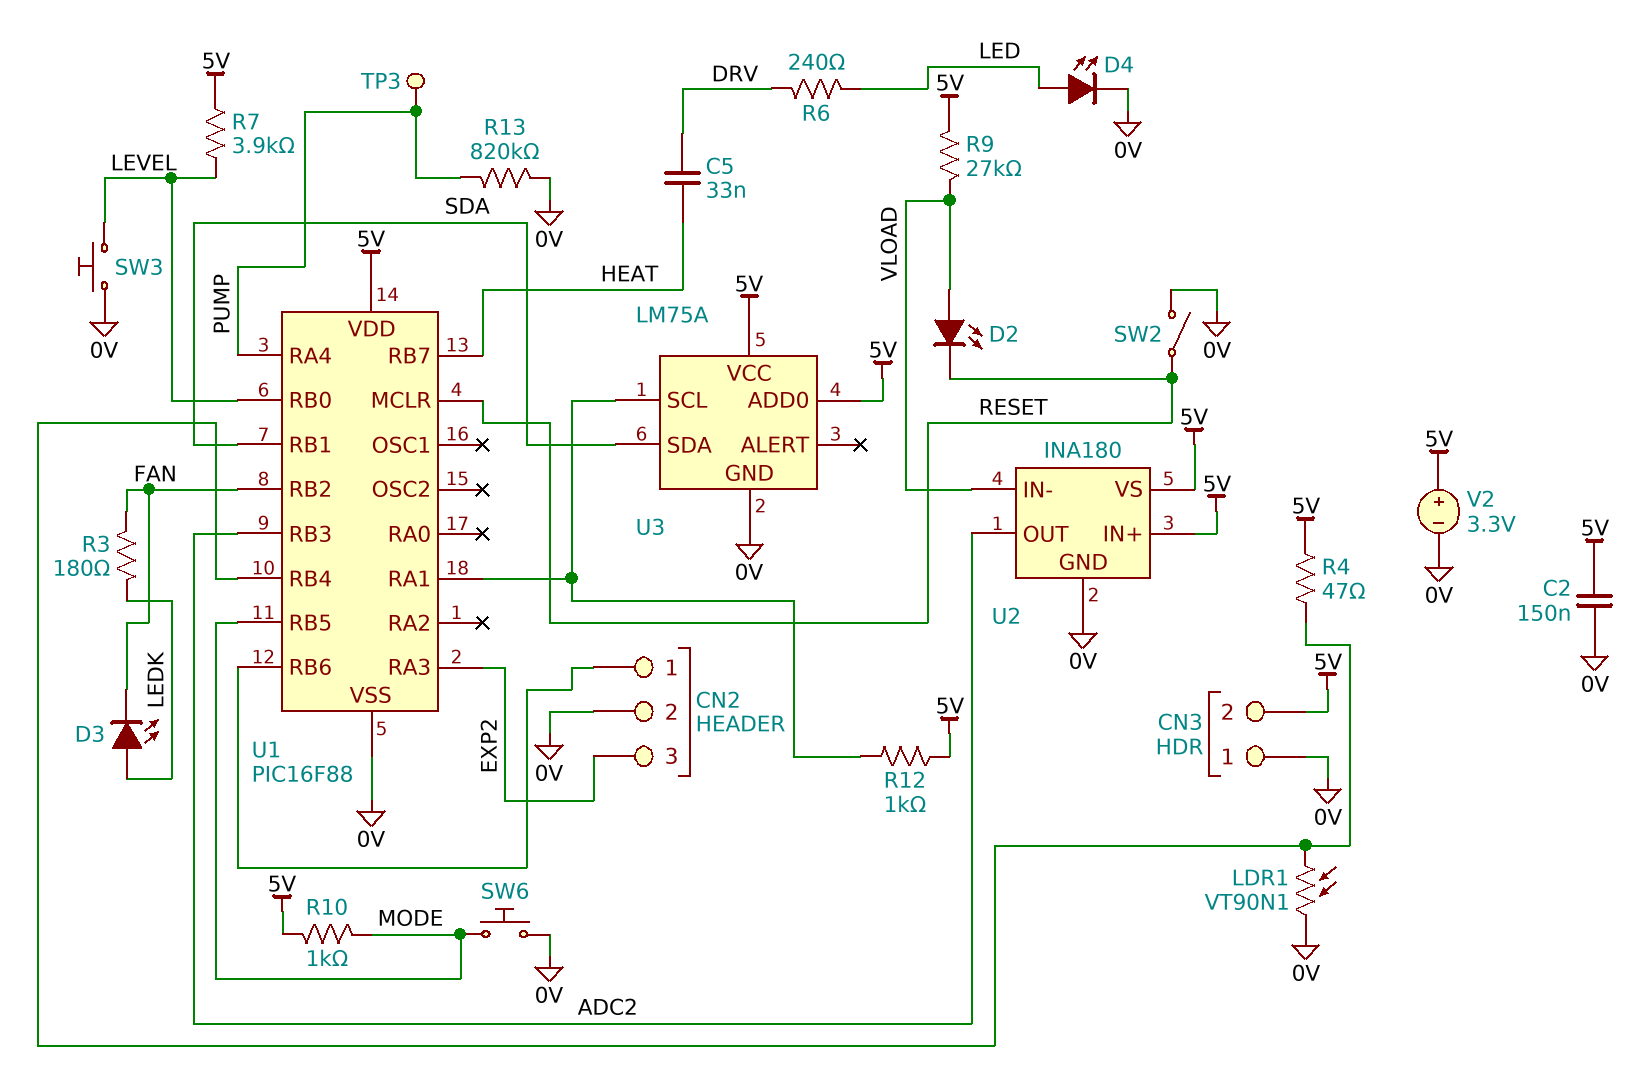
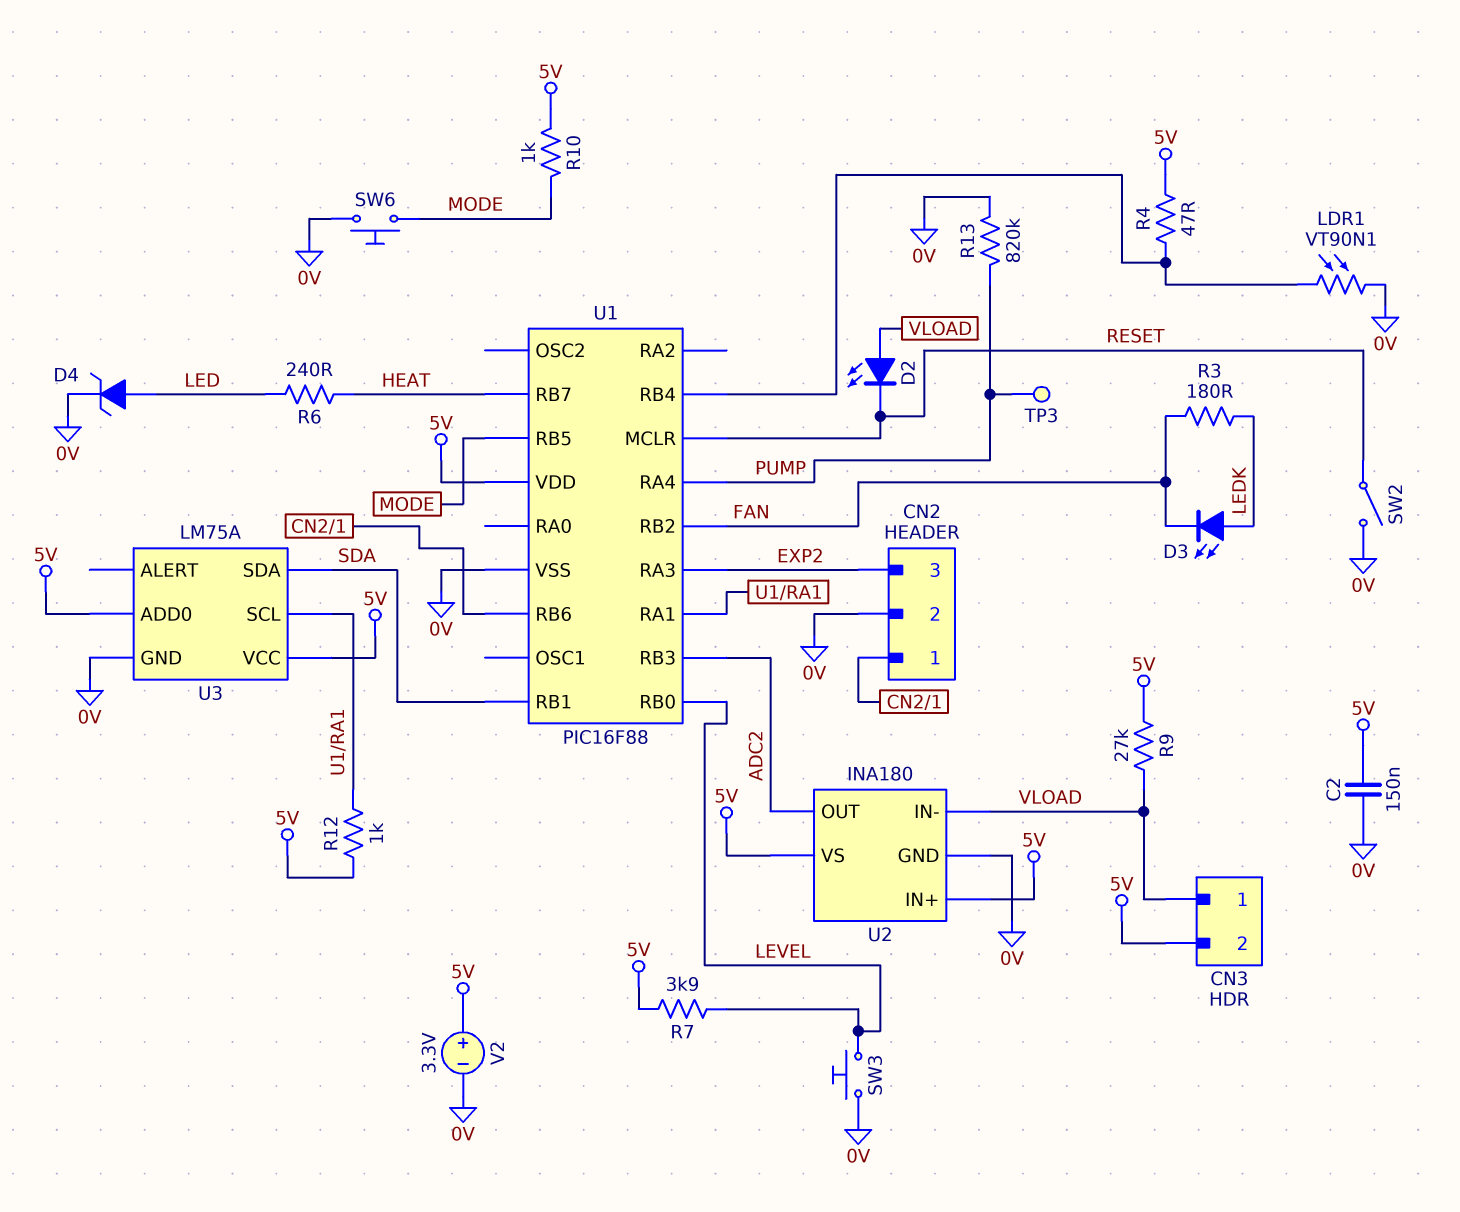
C5: 33nF (DRV, HEAT) -> none
CN3 pin 1: 0V -> VLOAD
D4: LED (A LED, K 0V) -> zener (A LED, K 0V)
R6: 240 (DRV, LED) -> 240 (HEAT, LED)

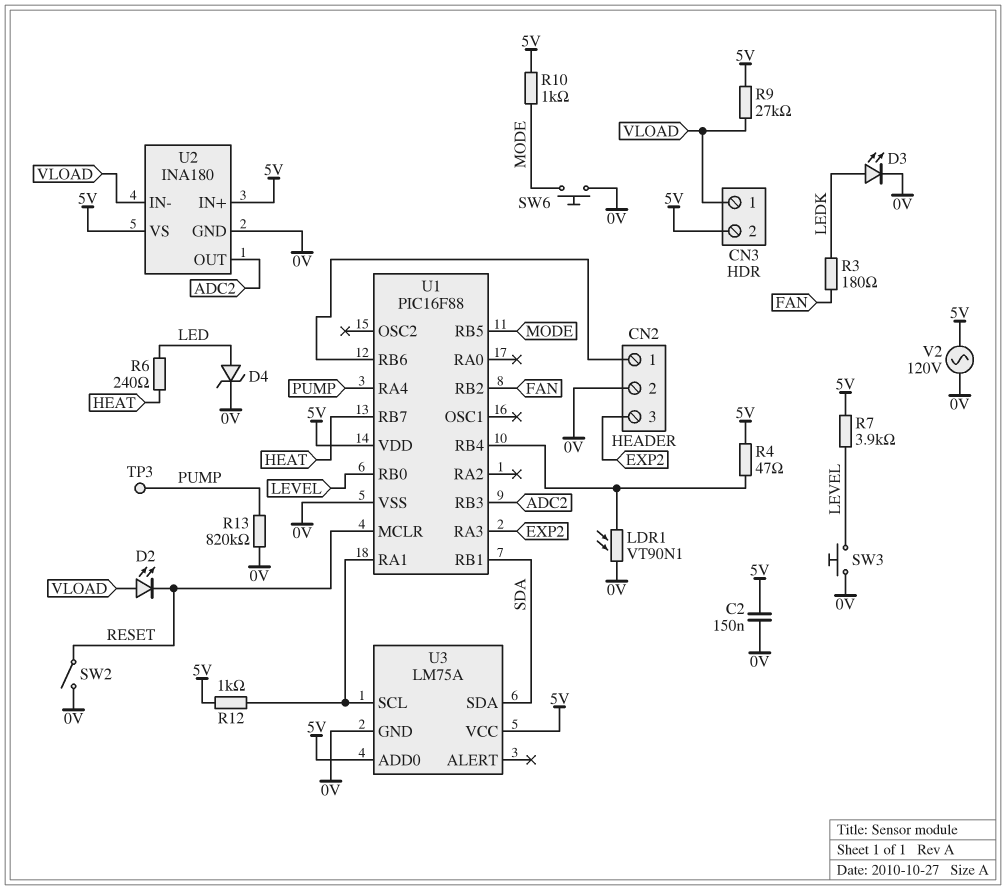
D3: LED (A LEDK, K FAN) -> LED (A LEDK, K 0V)
V2: 3.3V (plus 5V, minus 0V) -> AC 120V (0V, 5V)

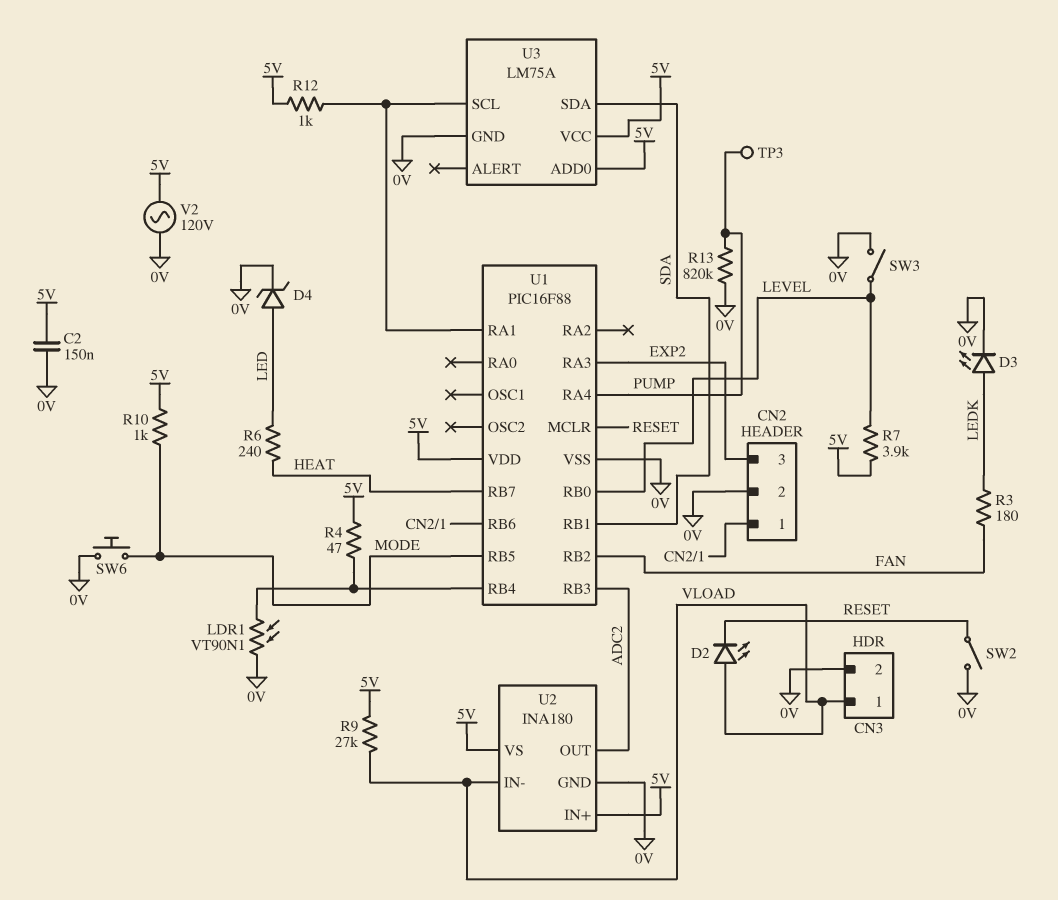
CN3 pin 2: 5V -> 0V
SW3: button (0V, LEVEL) -> switch (0V, LEVEL)

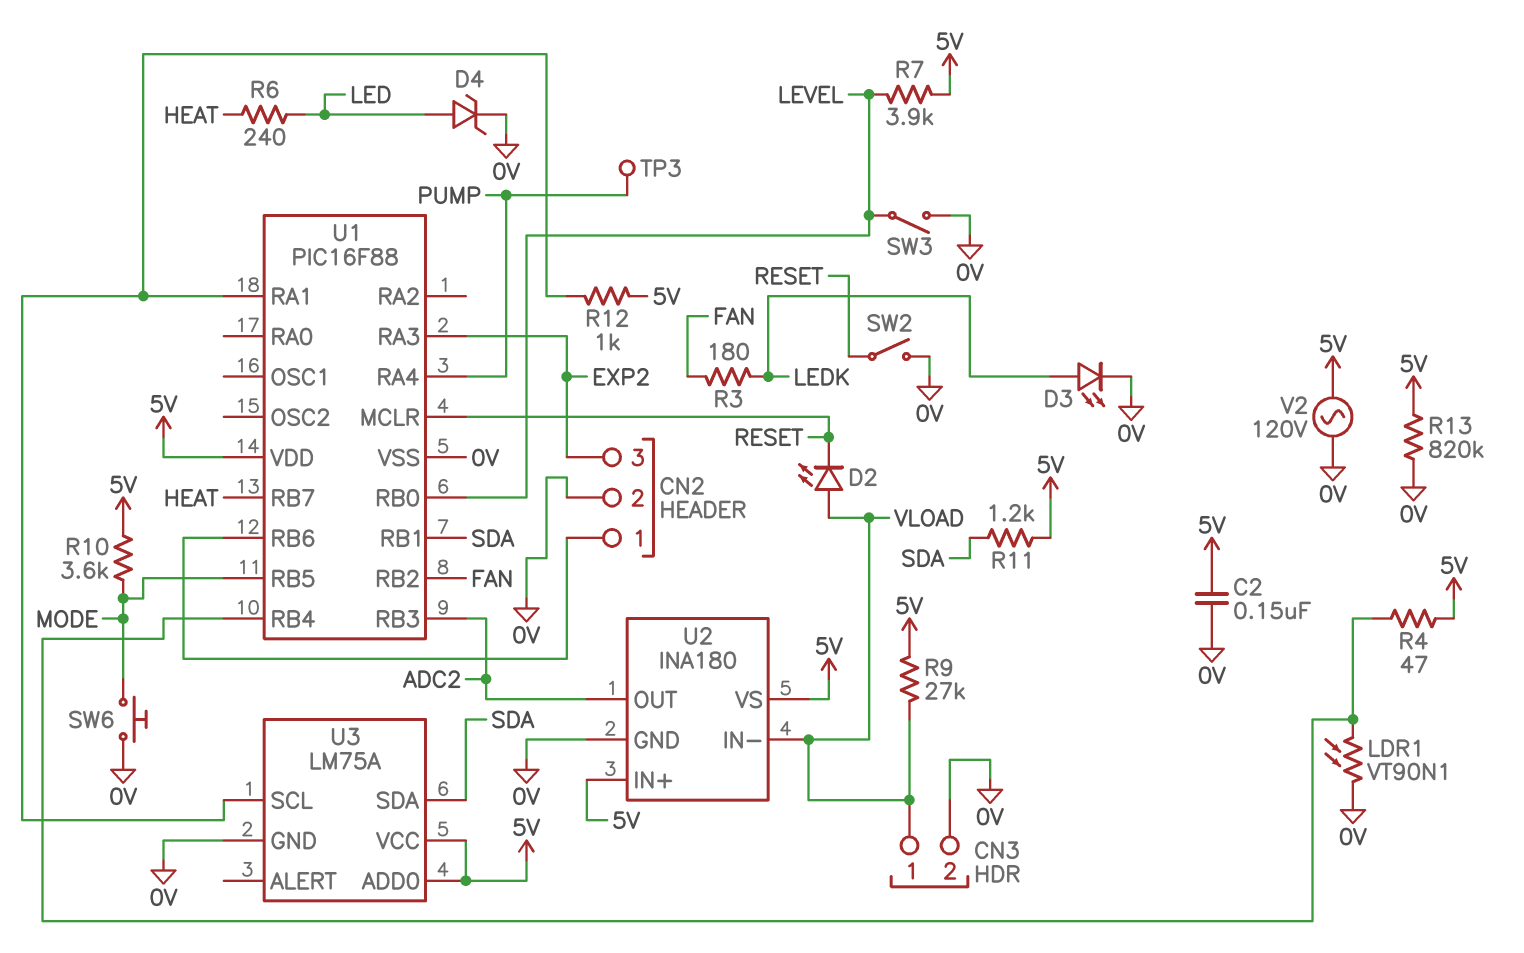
R10: 1k (5V, MODE) -> 3.6k (5V, MODE)
R11: none -> 1.2k (5V, SDA)
R13: 820k (0V, PUMP) -> 820k (0V, 5V)

